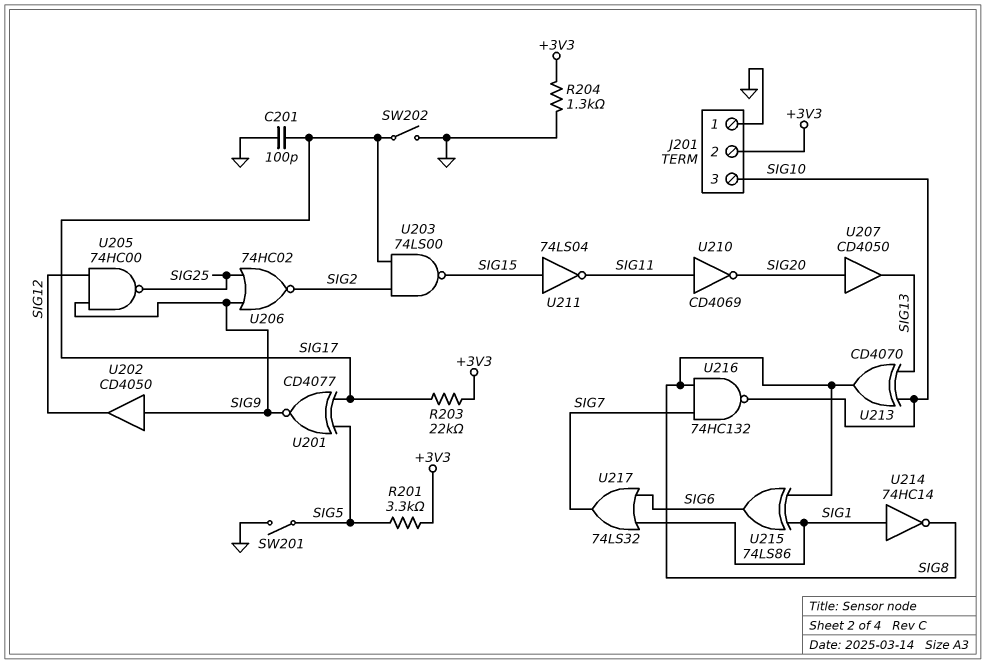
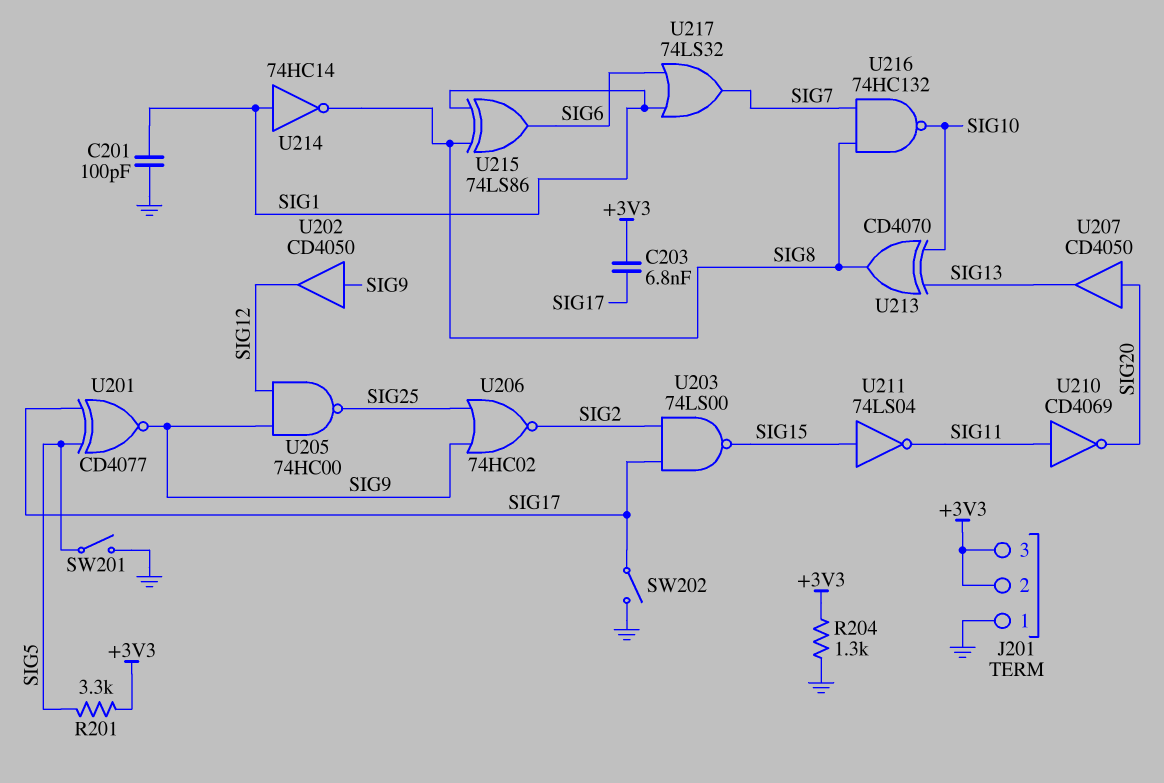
C201: 100pF (GND, SIG17) -> 100pF (GND, SIG1)
C203: none -> 6.8nF (+3V3, SIG17)
J201 pin 3: SIG10 -> +3V3
R203: 22k (+3V3, SIG17) -> none

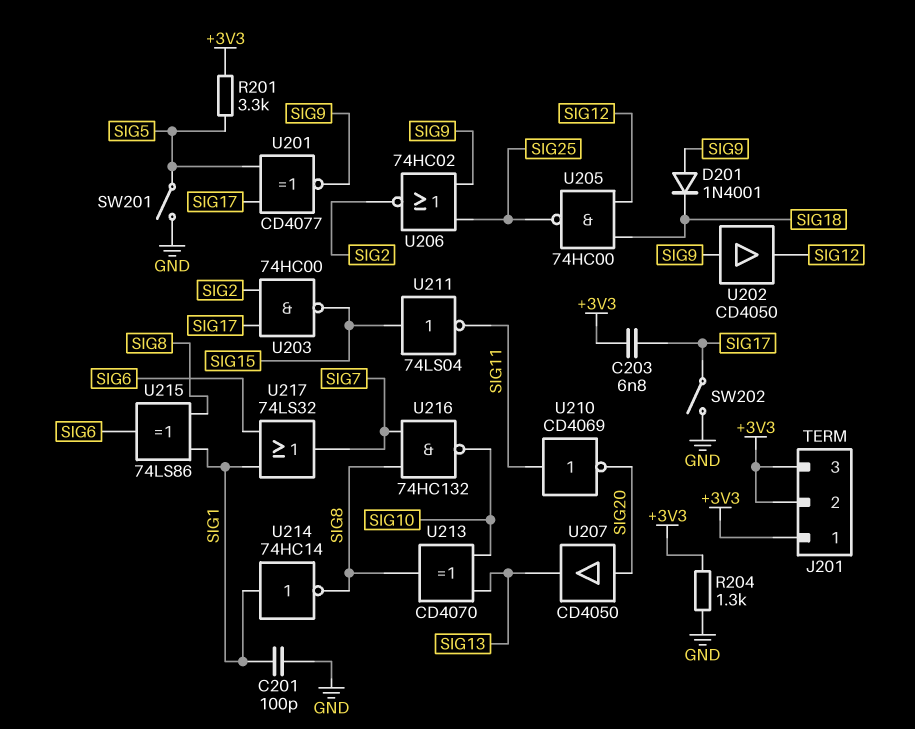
D201: none -> diode 1N4001 (A SIG9, K SIG18)
J201 pin 1: GND -> +3V3
U203: NAND 74LS00 (in SIG2, in SIG17, out SIG15) -> NAND 74HC00 (in SIG2, in SIG17, out SIG15)
U205: NAND 74HC00 (in SIG9, in SIG12, out SIG25) -> NAND 74HC00 (in SIG12, in SIG18, out SIG25)

